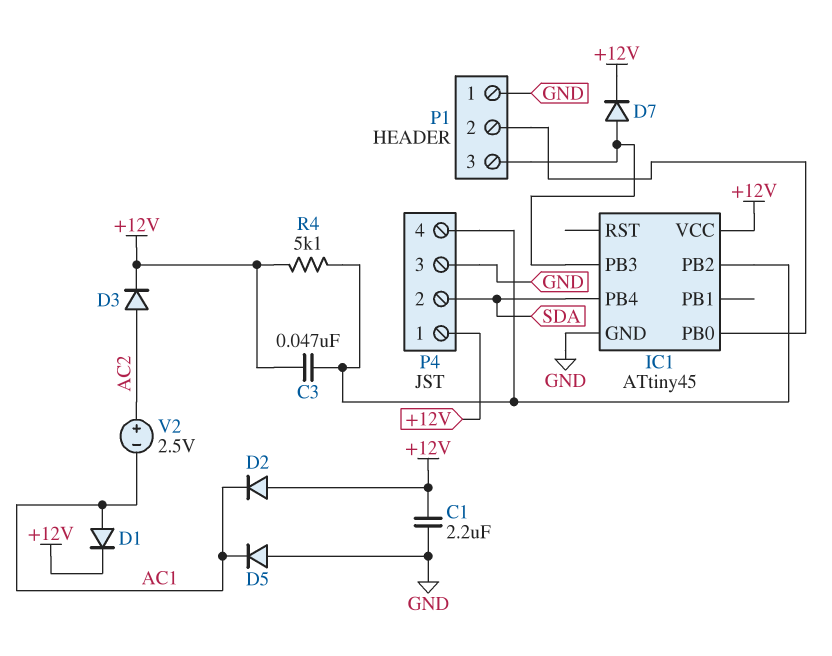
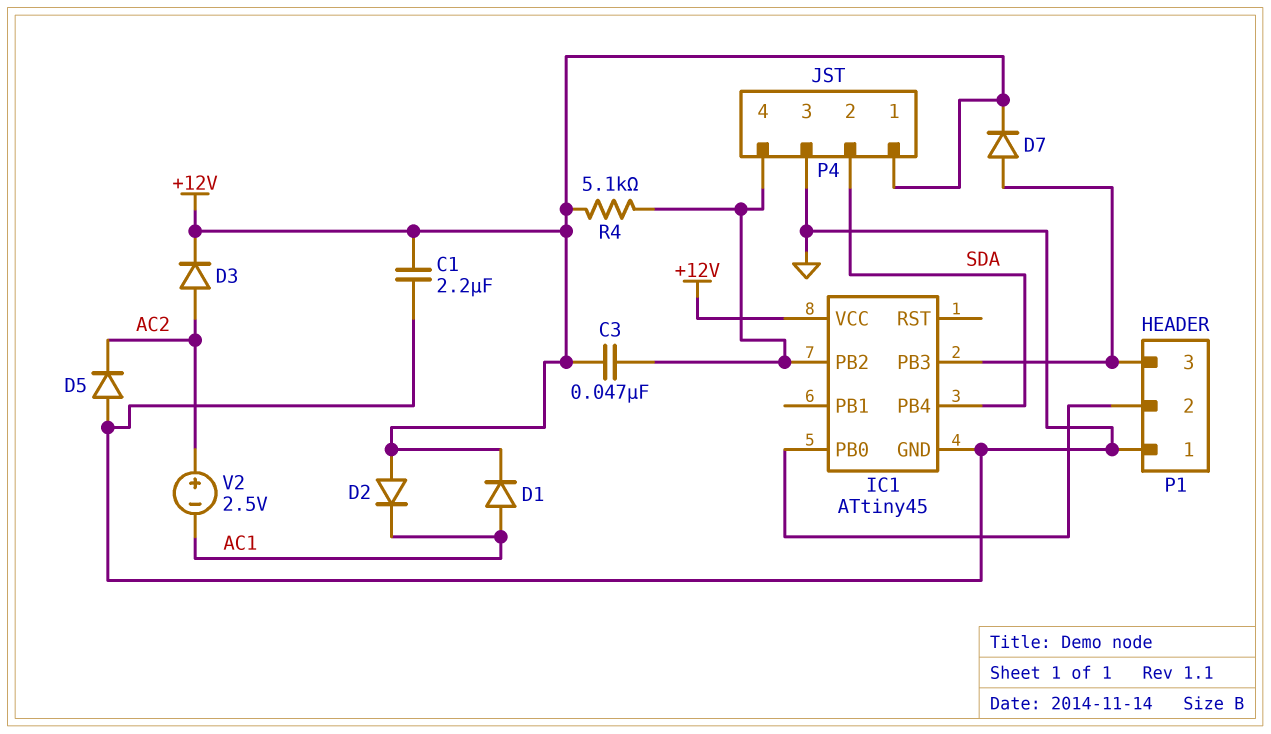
D5: diode (A GND, K AC1) -> diode (A GND, K AC2)

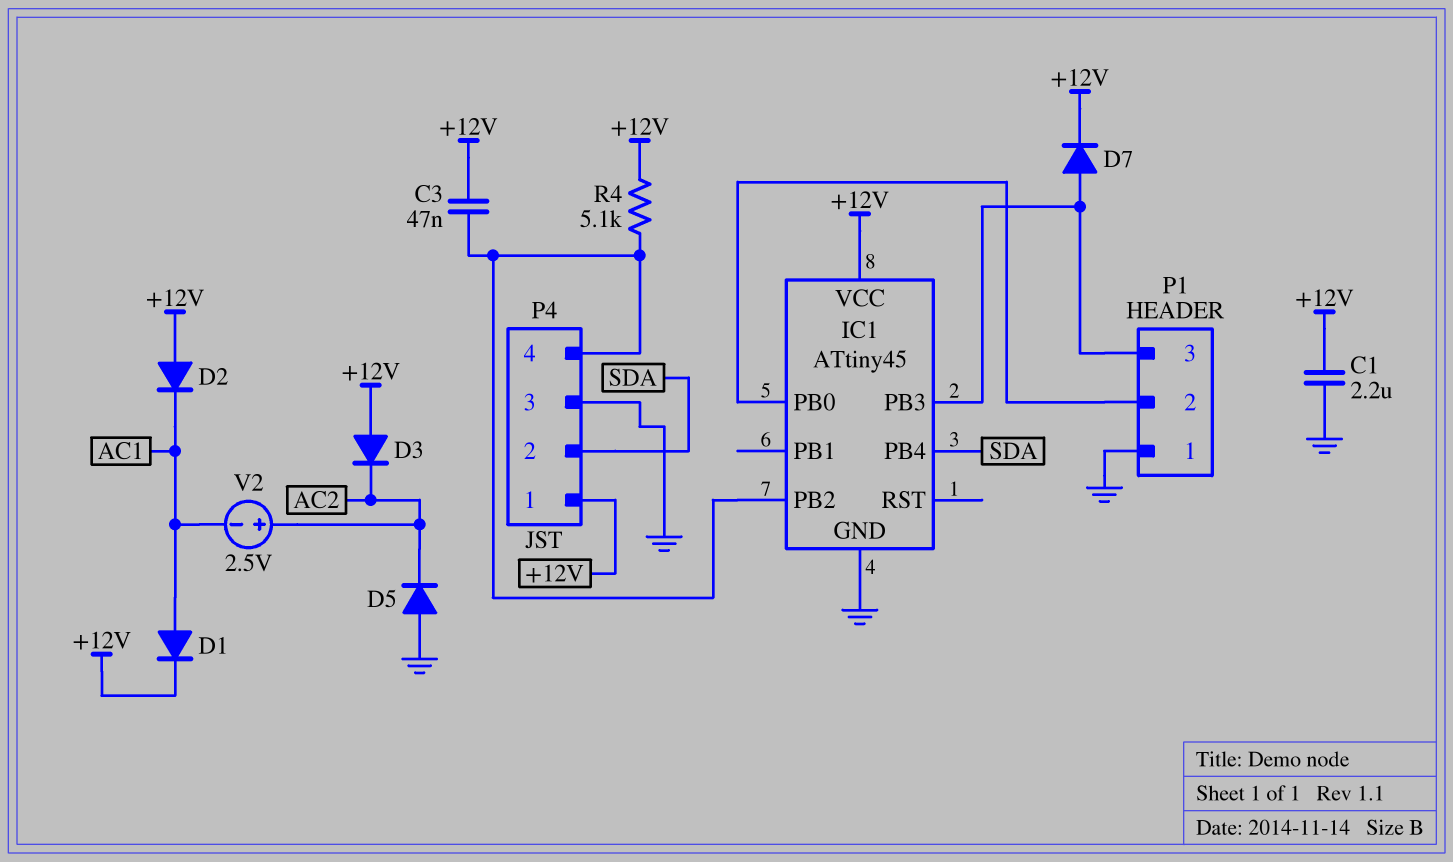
D3: diode (A AC2, K +12V) -> diode (A +12V, K AC2)

